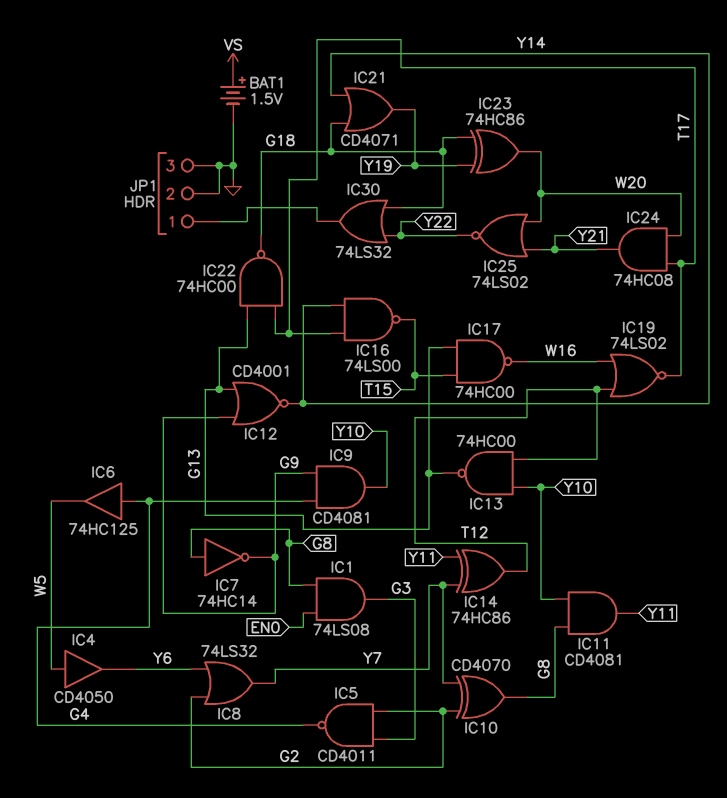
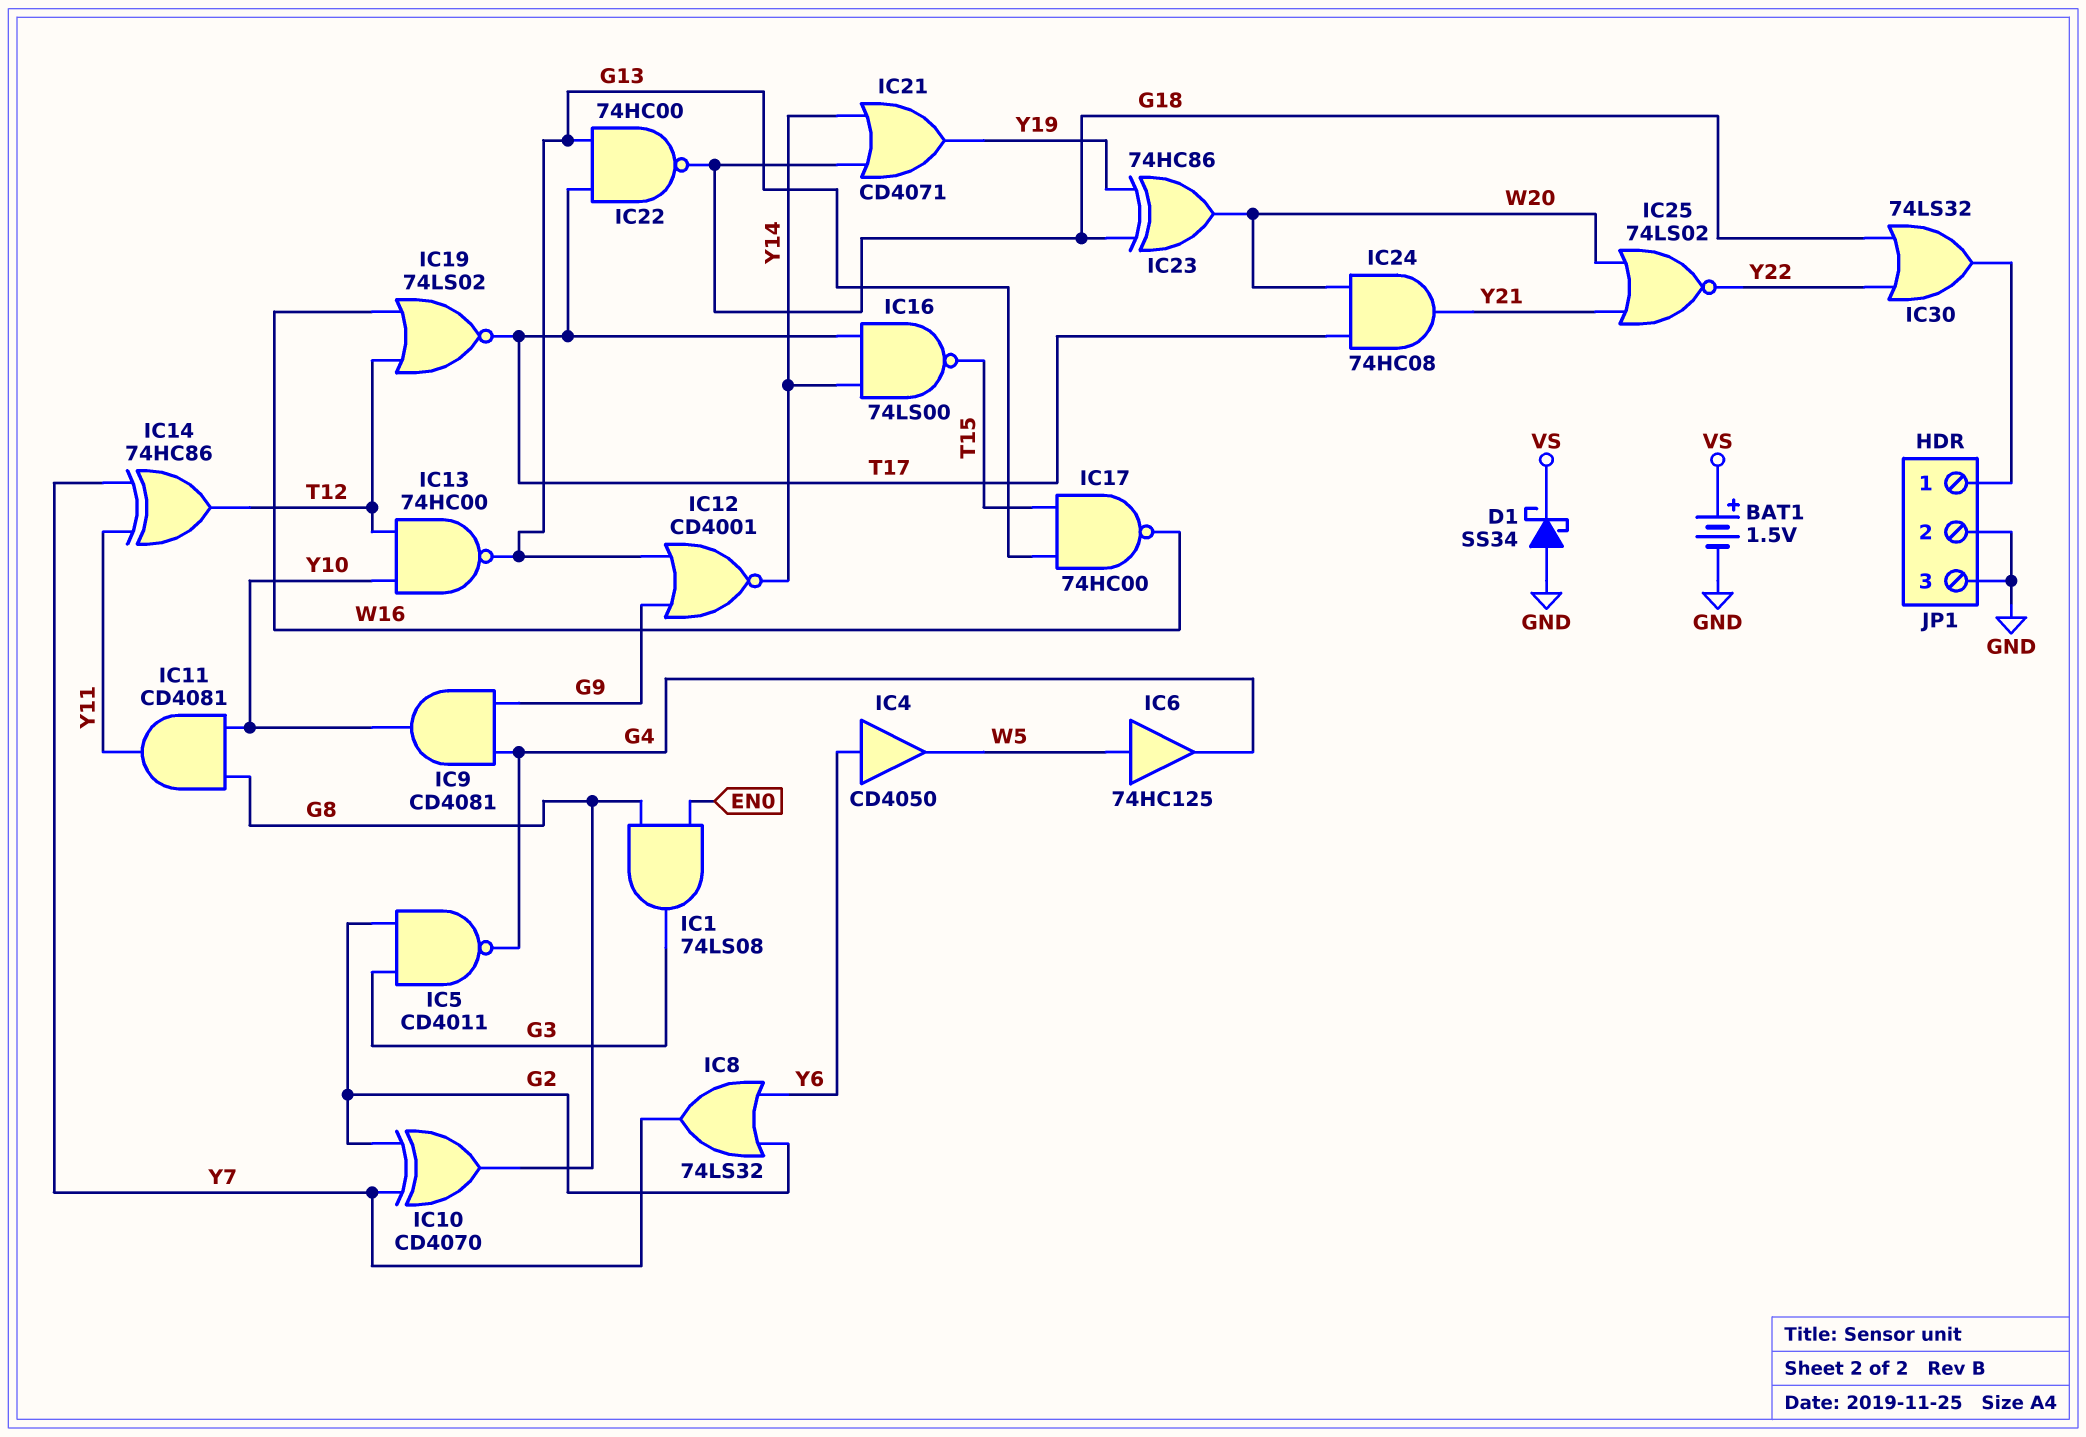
D1: none -> schottky SS34 (A GND, K VS)
IC4: buffer CD4050 (in W5, out Y6) -> buffer CD4050 (in Y6, out W5)
IC6: buffer 74HC125 (in G4, out W5) -> buffer 74HC125 (in W5, out G4)
IC7: NOT 74HC14 (in G8, out G9) -> none

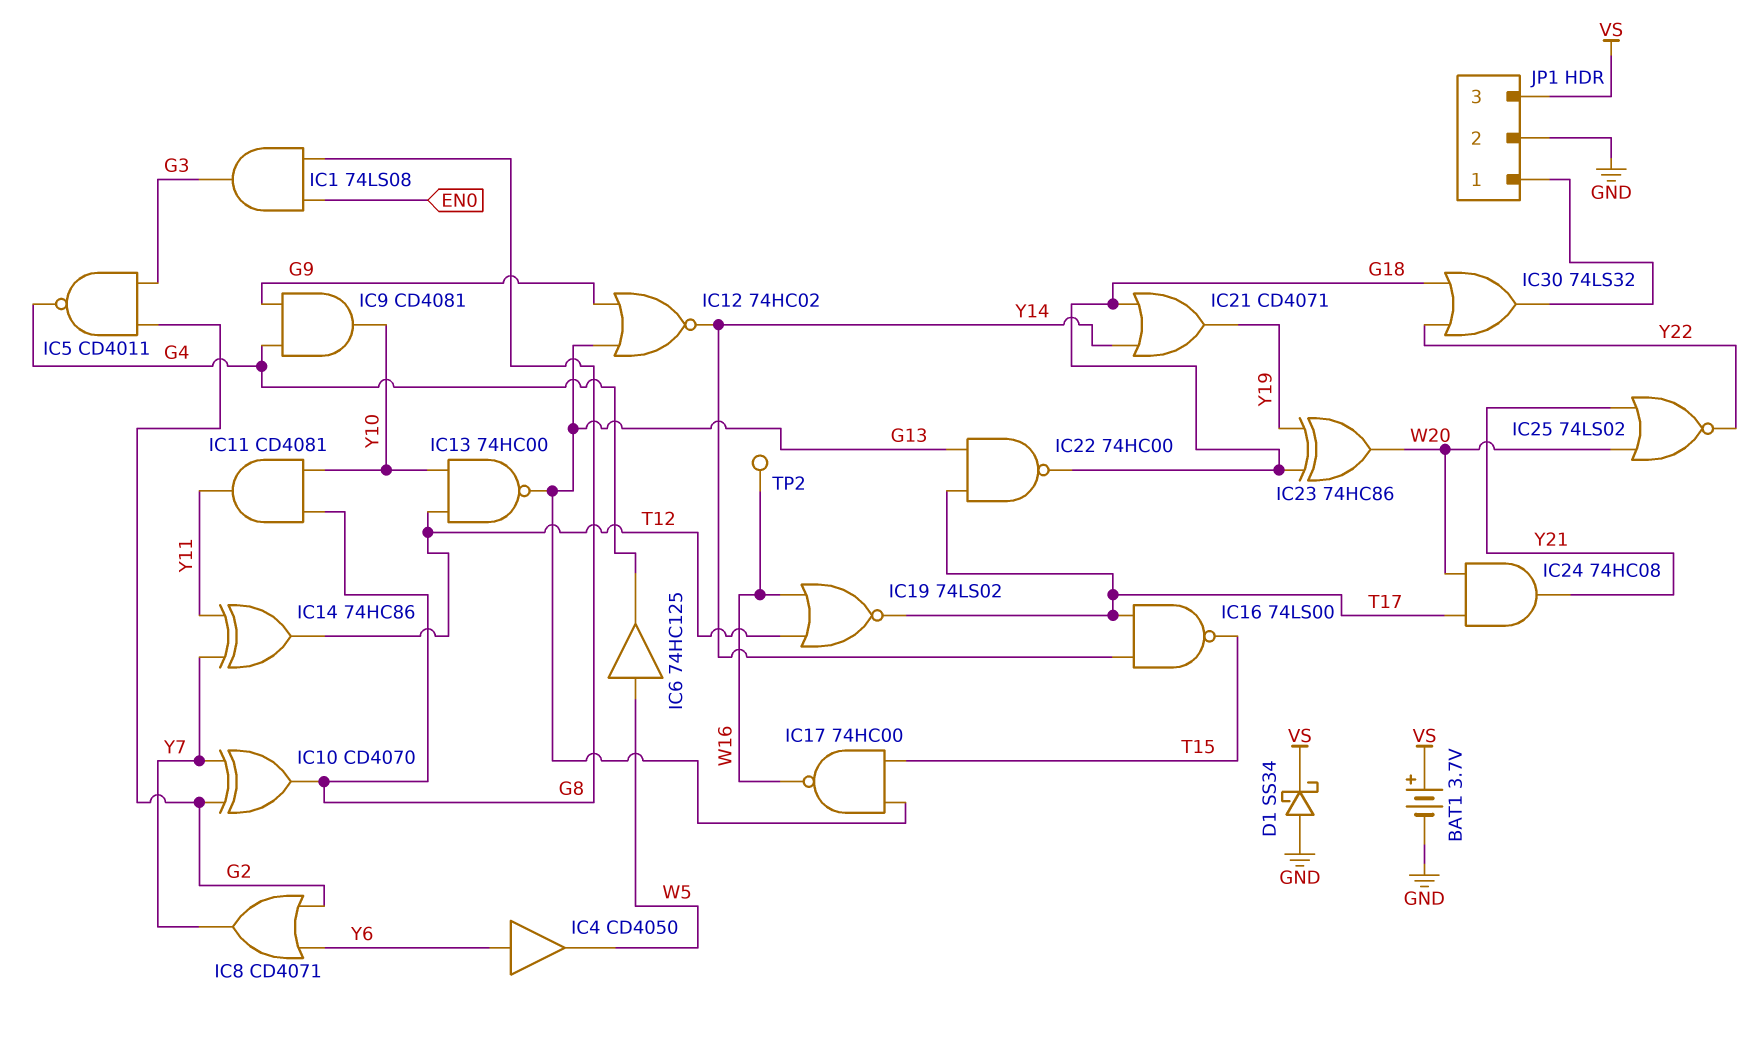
BAT1: 1.5V (plus VS, minus GND) -> 3.7V (plus VS, minus GND)
IC8: OR 74LS32 (in G2, in Y6, out Y7) -> OR CD4071 (in G2, in Y6, out Y7)
IC12: NOR CD4001 (in G9, in G13, out Y14) -> NOR 74HC02 (in G9, in G13, out Y14)
JP1 pin 3: GND -> VS
TP2: none -> test point (W16)

